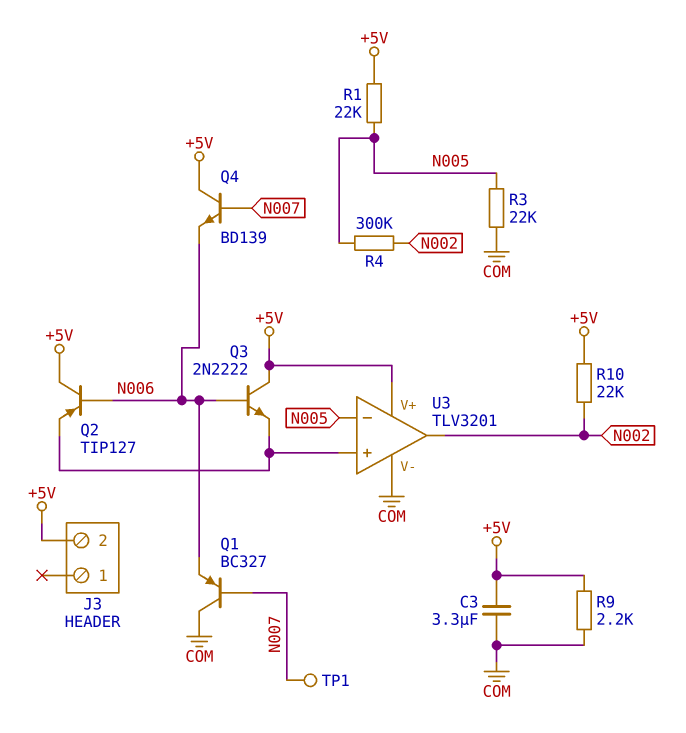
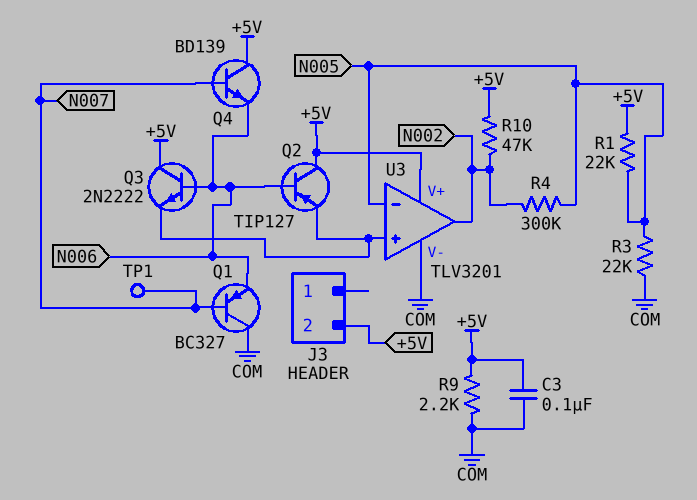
C3: 3.3uF (+5V, COM) -> 100nF (+5V, COM)
R10: 22k (+5V, N002) -> 47k (+5V, N002)

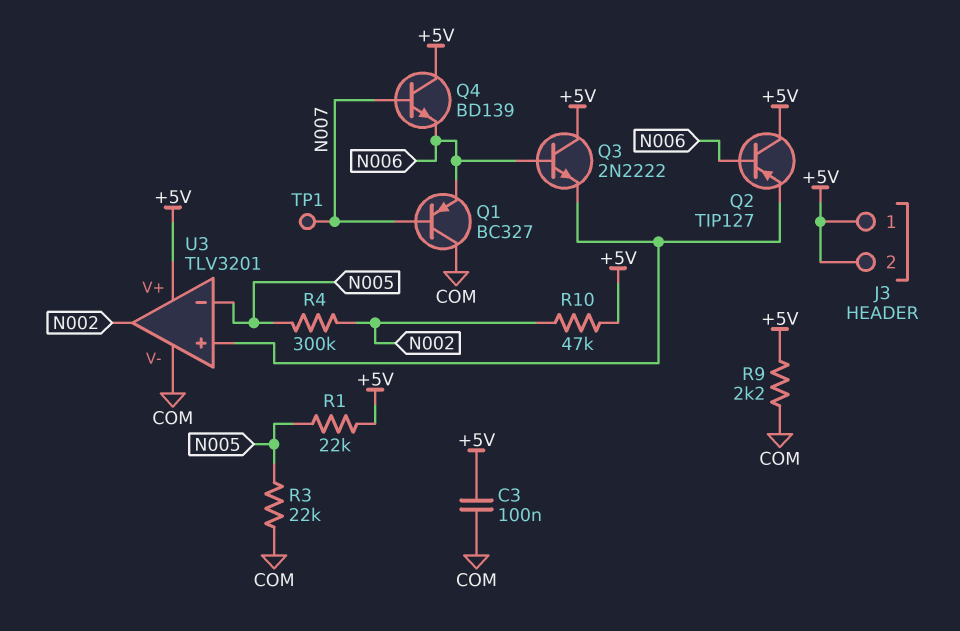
J3 pin 1: none -> +5V

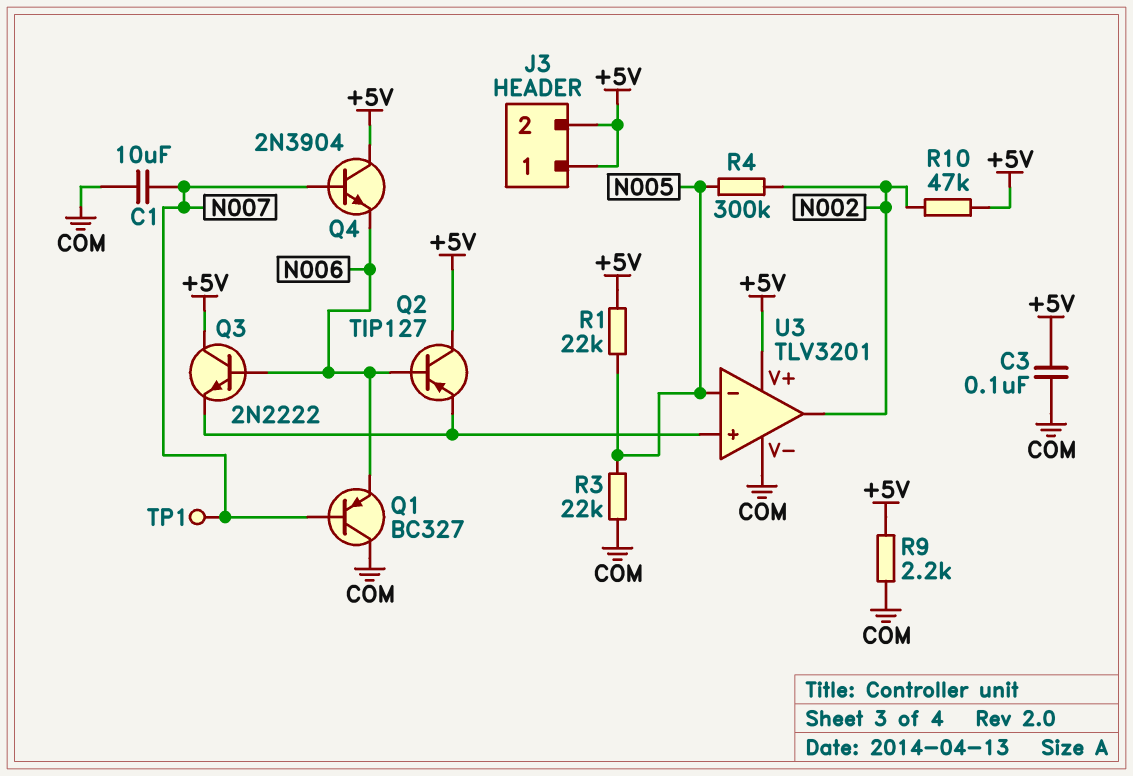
C1: none -> 10uF (COM, N007)
Q4: NPN BD139 (B N007, C +5V, E N006) -> NPN 2N3904 (B N007, C +5V, E N006)

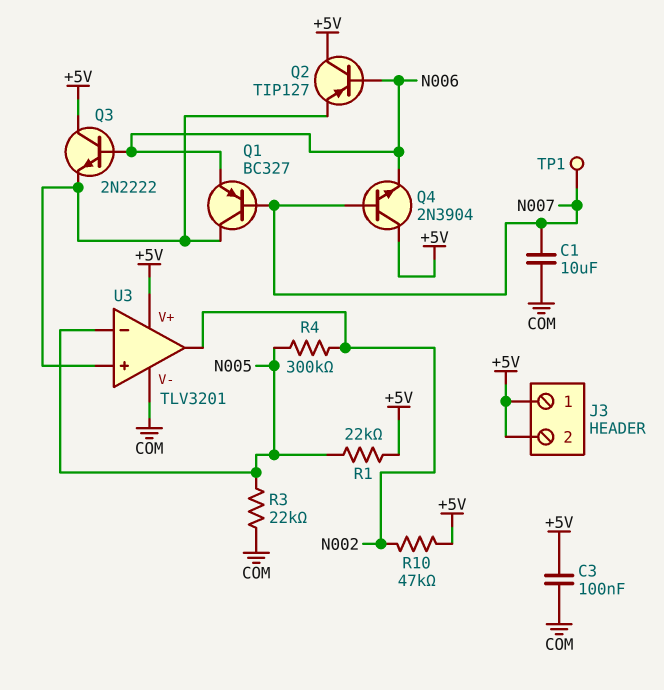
Q1: PNP BC327 (B N007, C COM, E N006) -> PNP BC327 (B N007, C U3/in+, E N006)
R9: 2.2k (+5V, COM) -> none

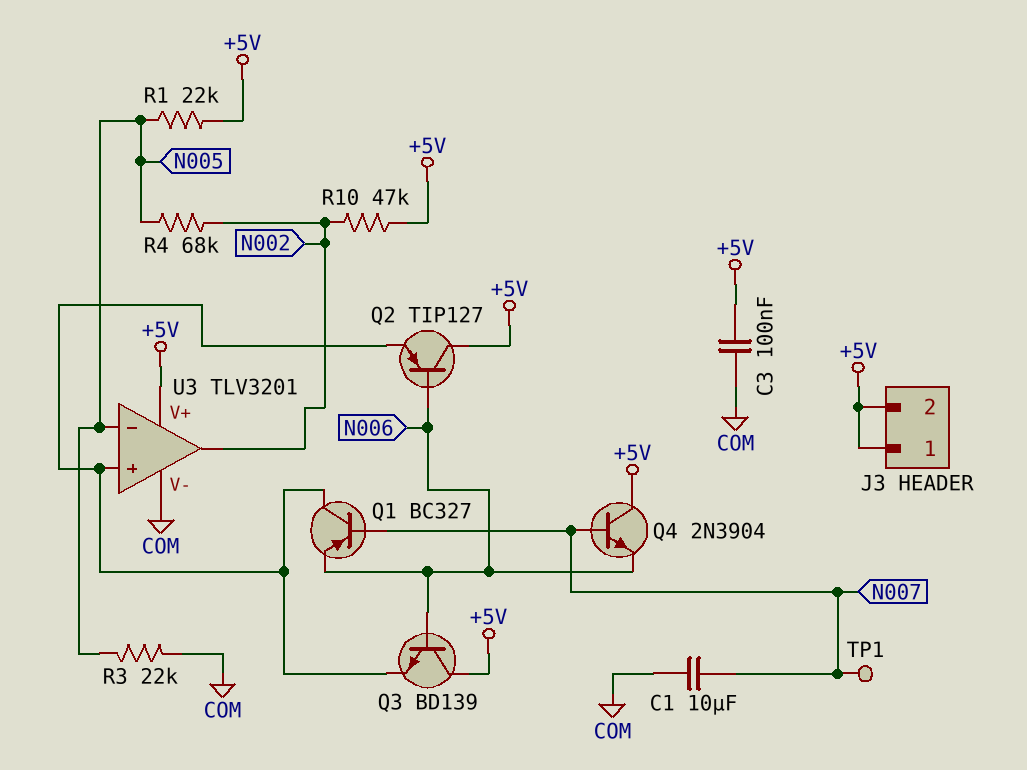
Q3: NPN 2N2222 (B N006, C +5V, E U3/in+) -> NPN BD139 (B N006, C +5V, E U3/in+)
R4: 300k (N002, N005) -> 68k (N002, N005)

